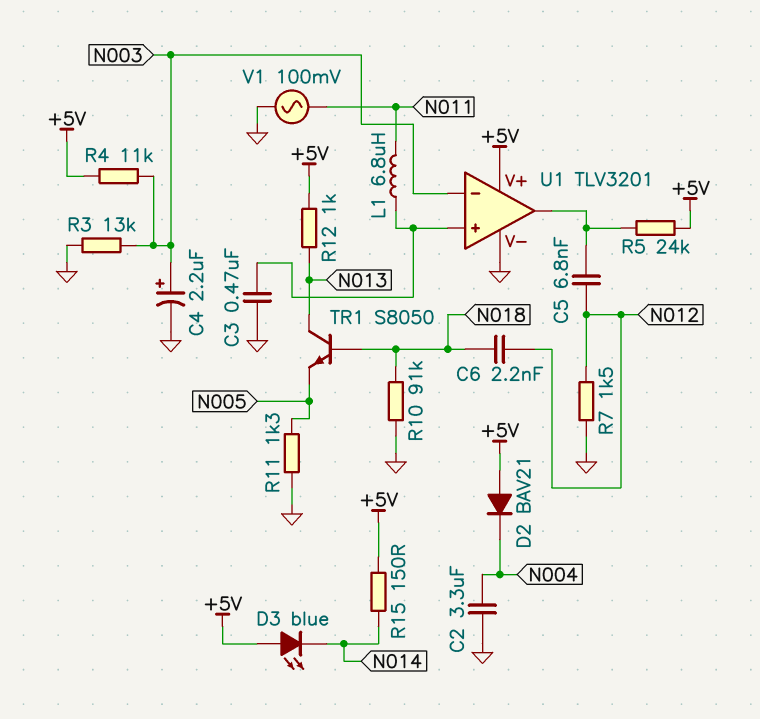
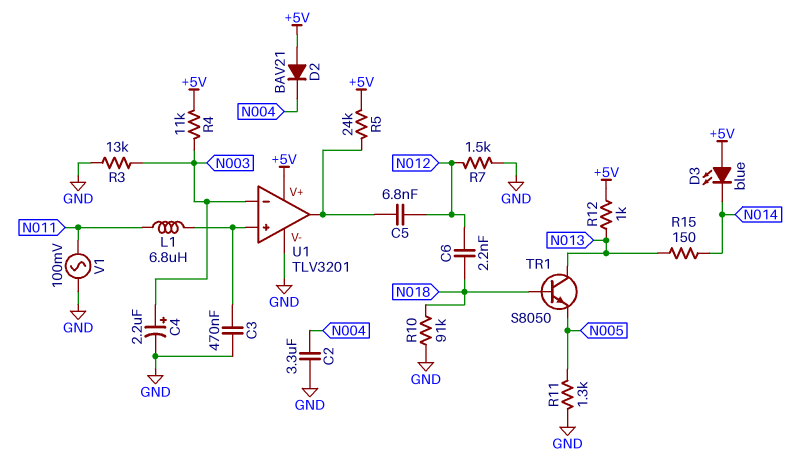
R15: 150 (+5V, N014) -> 150 (N013, N014)

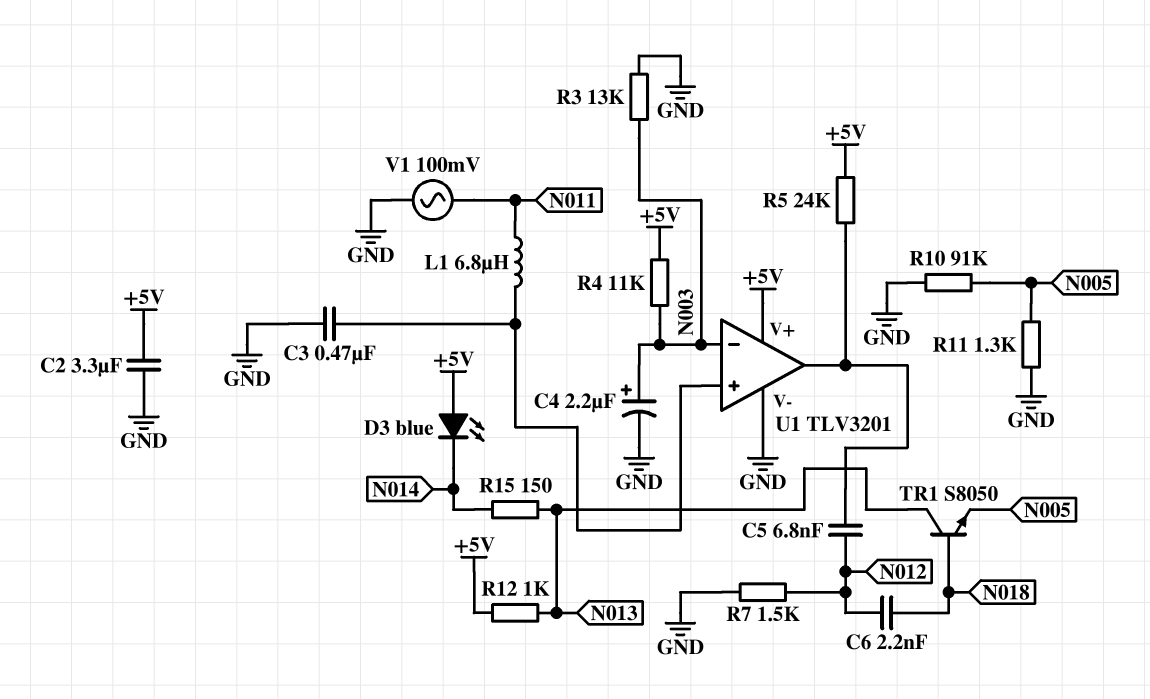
C2: 3.3uF (GND, N004) -> 3.3uF (+5V, GND)
D2: diode BAV21 (A +5V, K N004) -> none
R10: 91k (GND, N018) -> 91k (GND, N005)

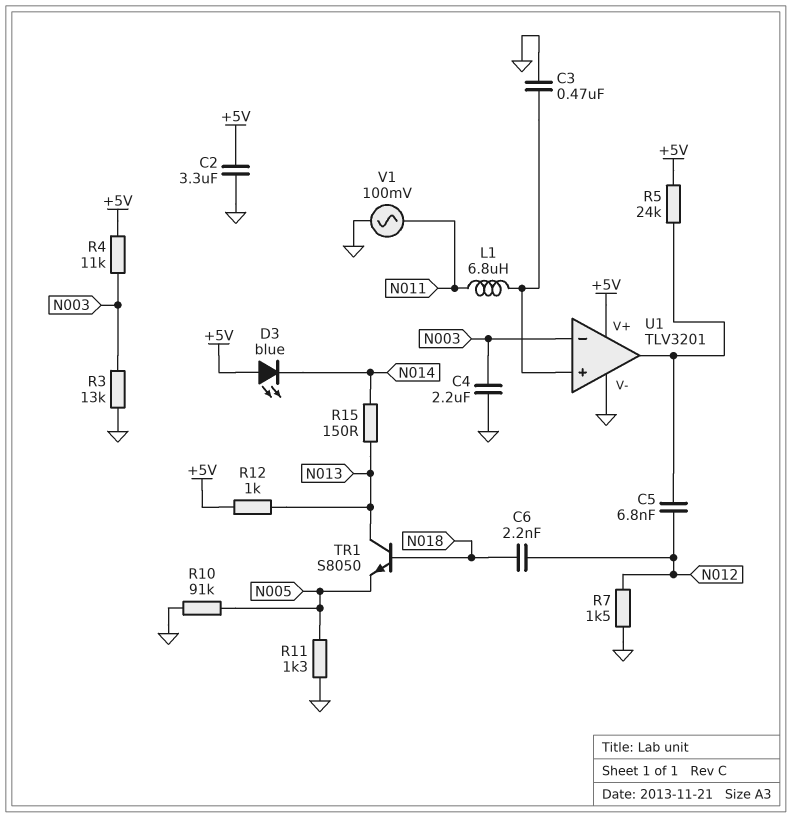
C4: 2.2uF (plus N003, minus GND) -> 2.2uF (GND, N003)

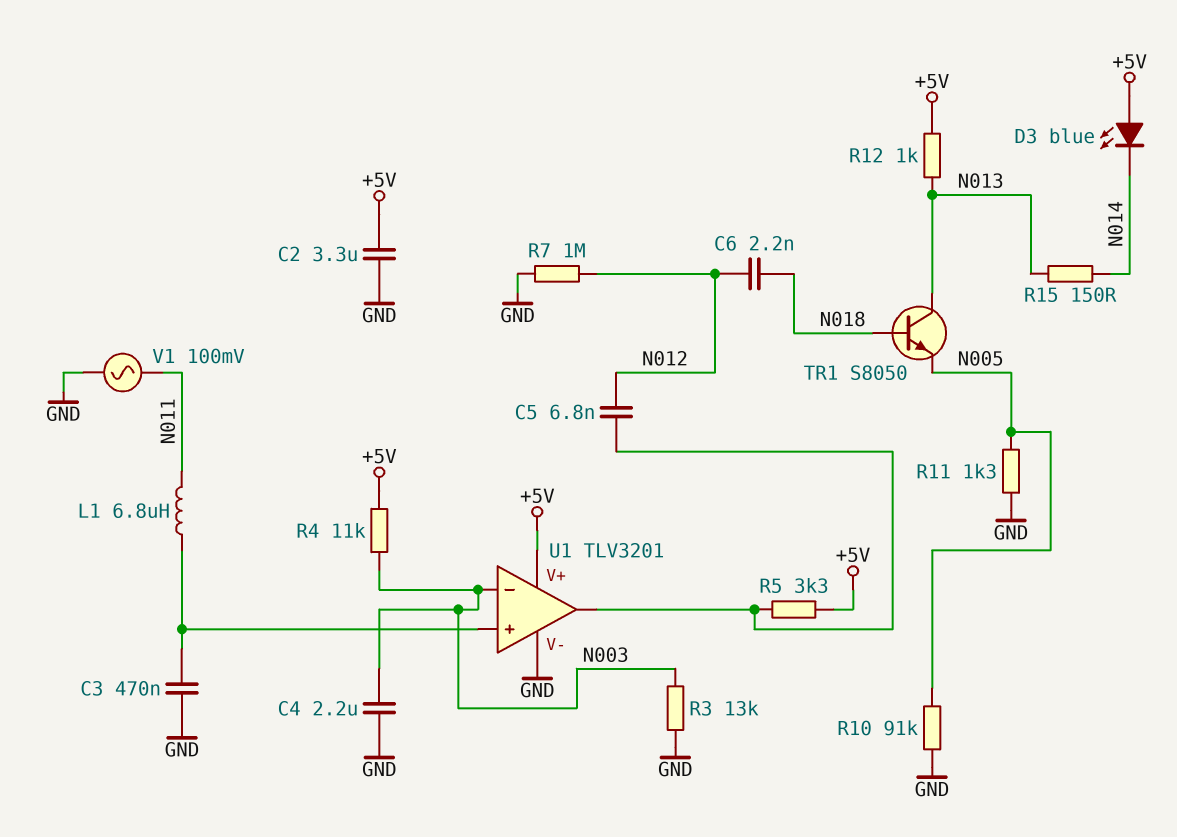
R5: 24k (+5V, U1/out) -> 3.3k (+5V, U1/out)
R7: 1.5k (GND, N012) -> 1M (GND, N012)

